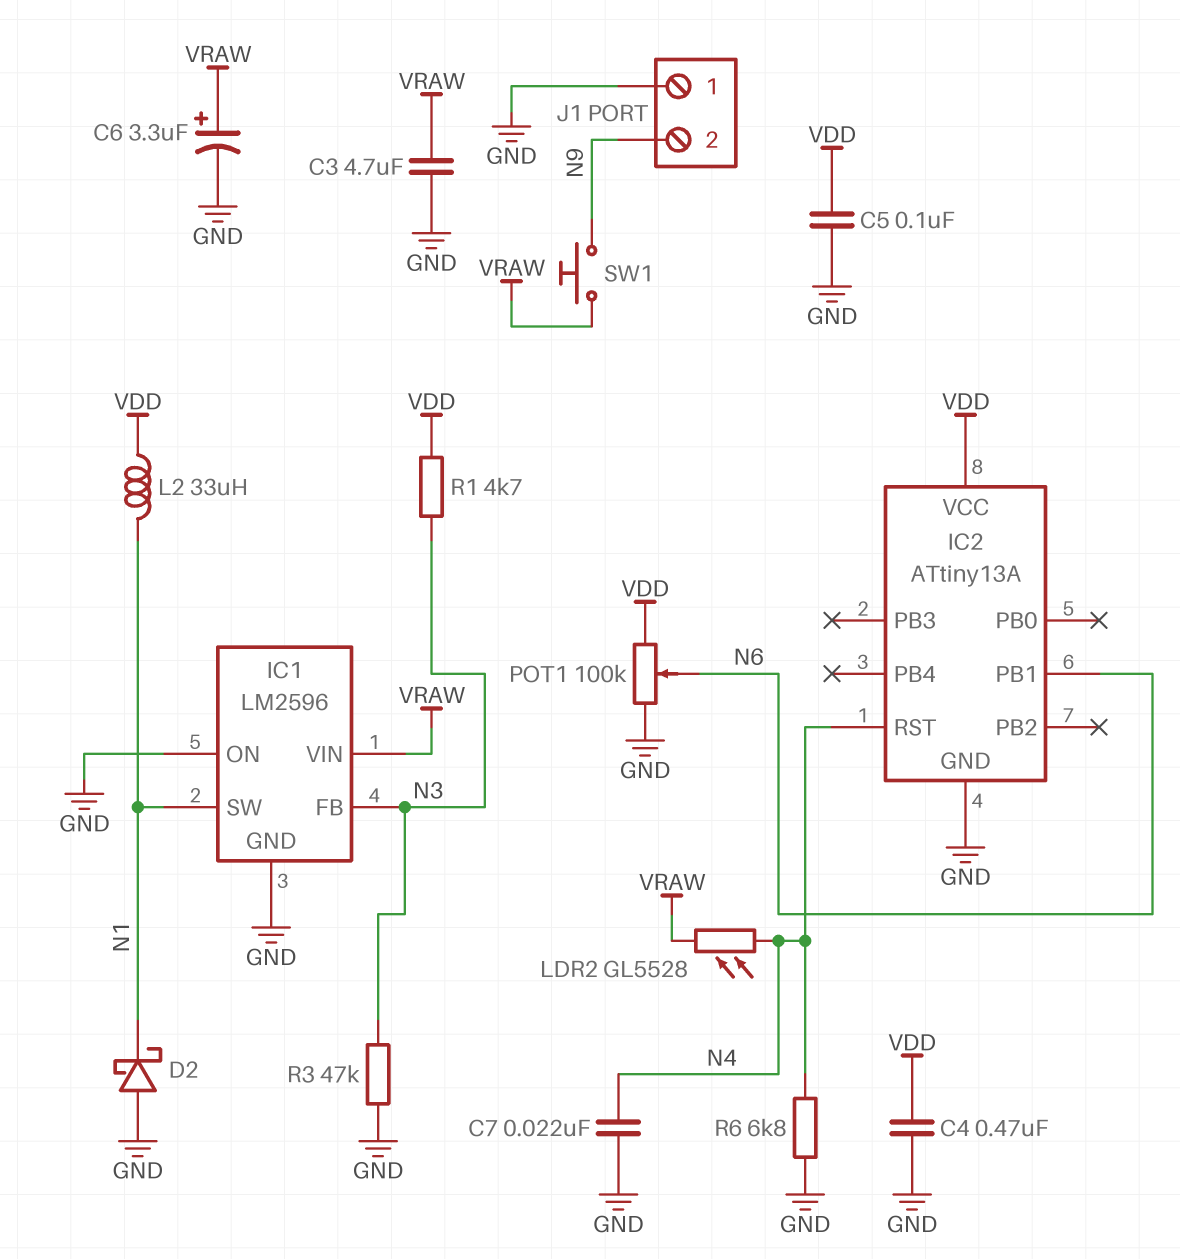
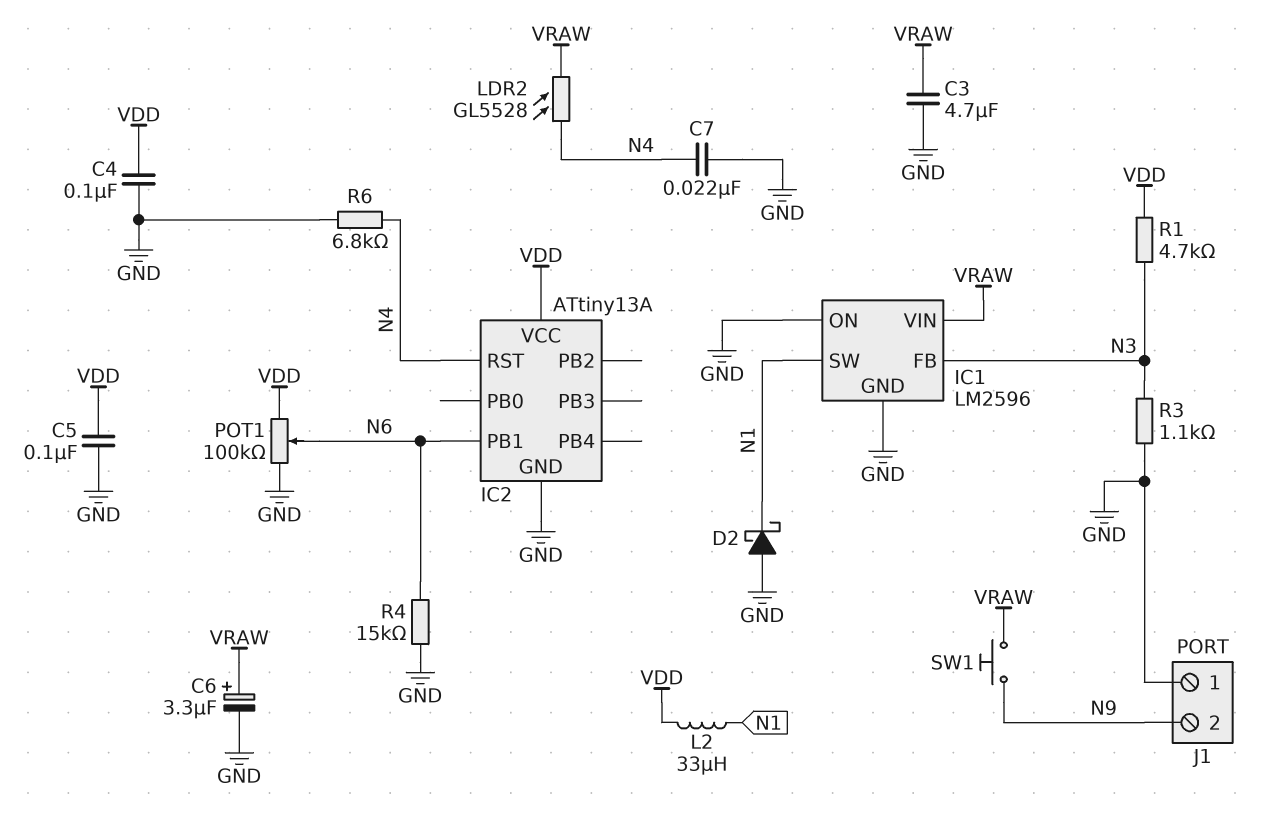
C4: 470nF (GND, VDD) -> 100nF (GND, VDD)
R3: 47k (GND, N3) -> 1.1k (GND, N3)
R4: none -> 15k (GND, N6)

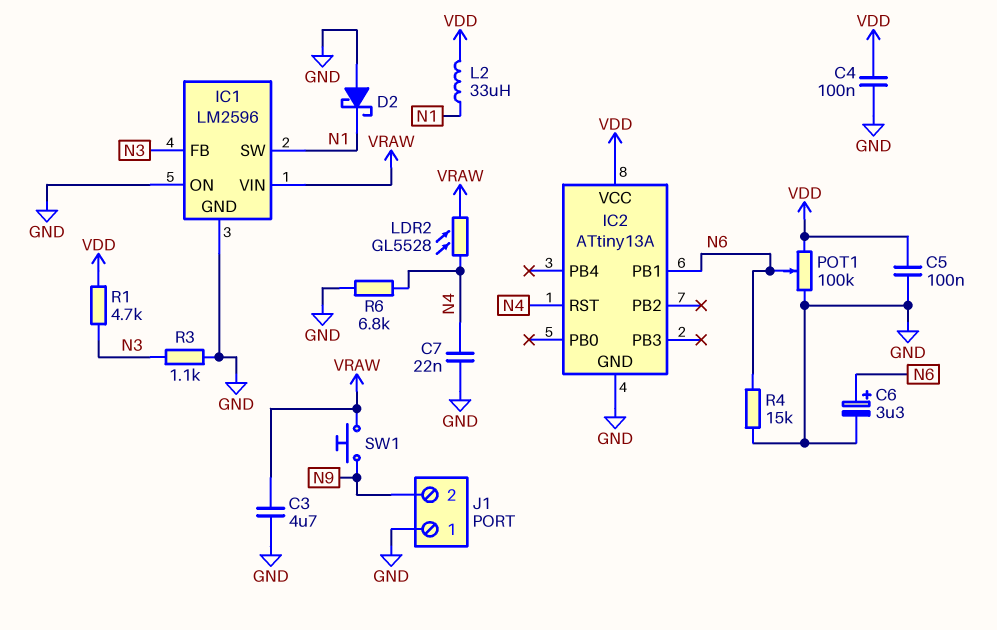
C6: 3.3uF (plus VRAW, minus GND) -> 3.3uF (plus N6, minus GND)

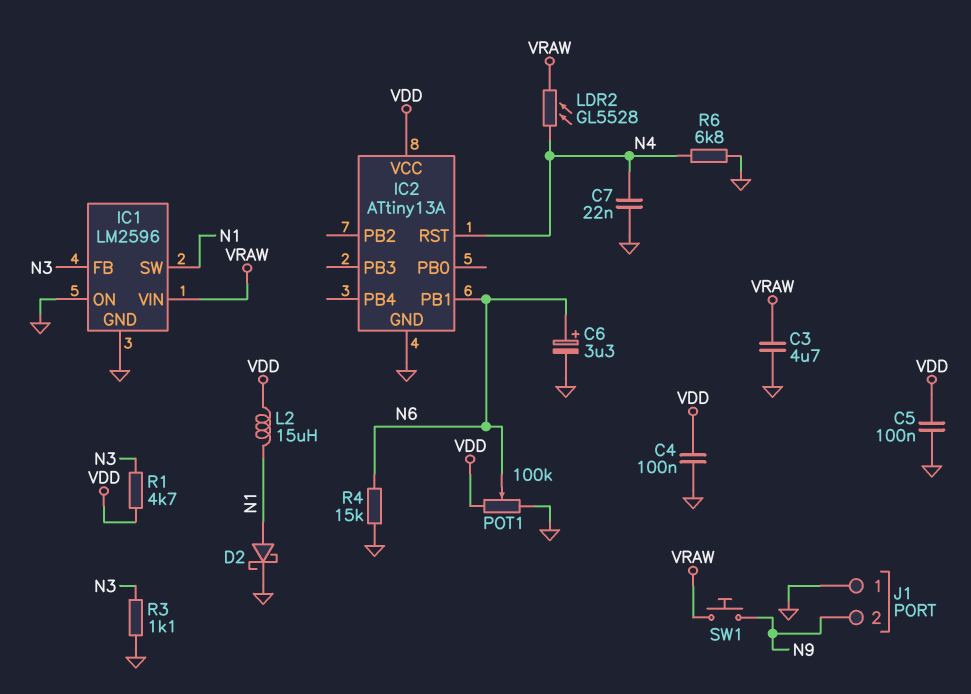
D2: schottky (A GND, K N1) -> schottky (A N1, K GND)
L2: 33uH (N1, VDD) -> 15uH (N1, VDD)

